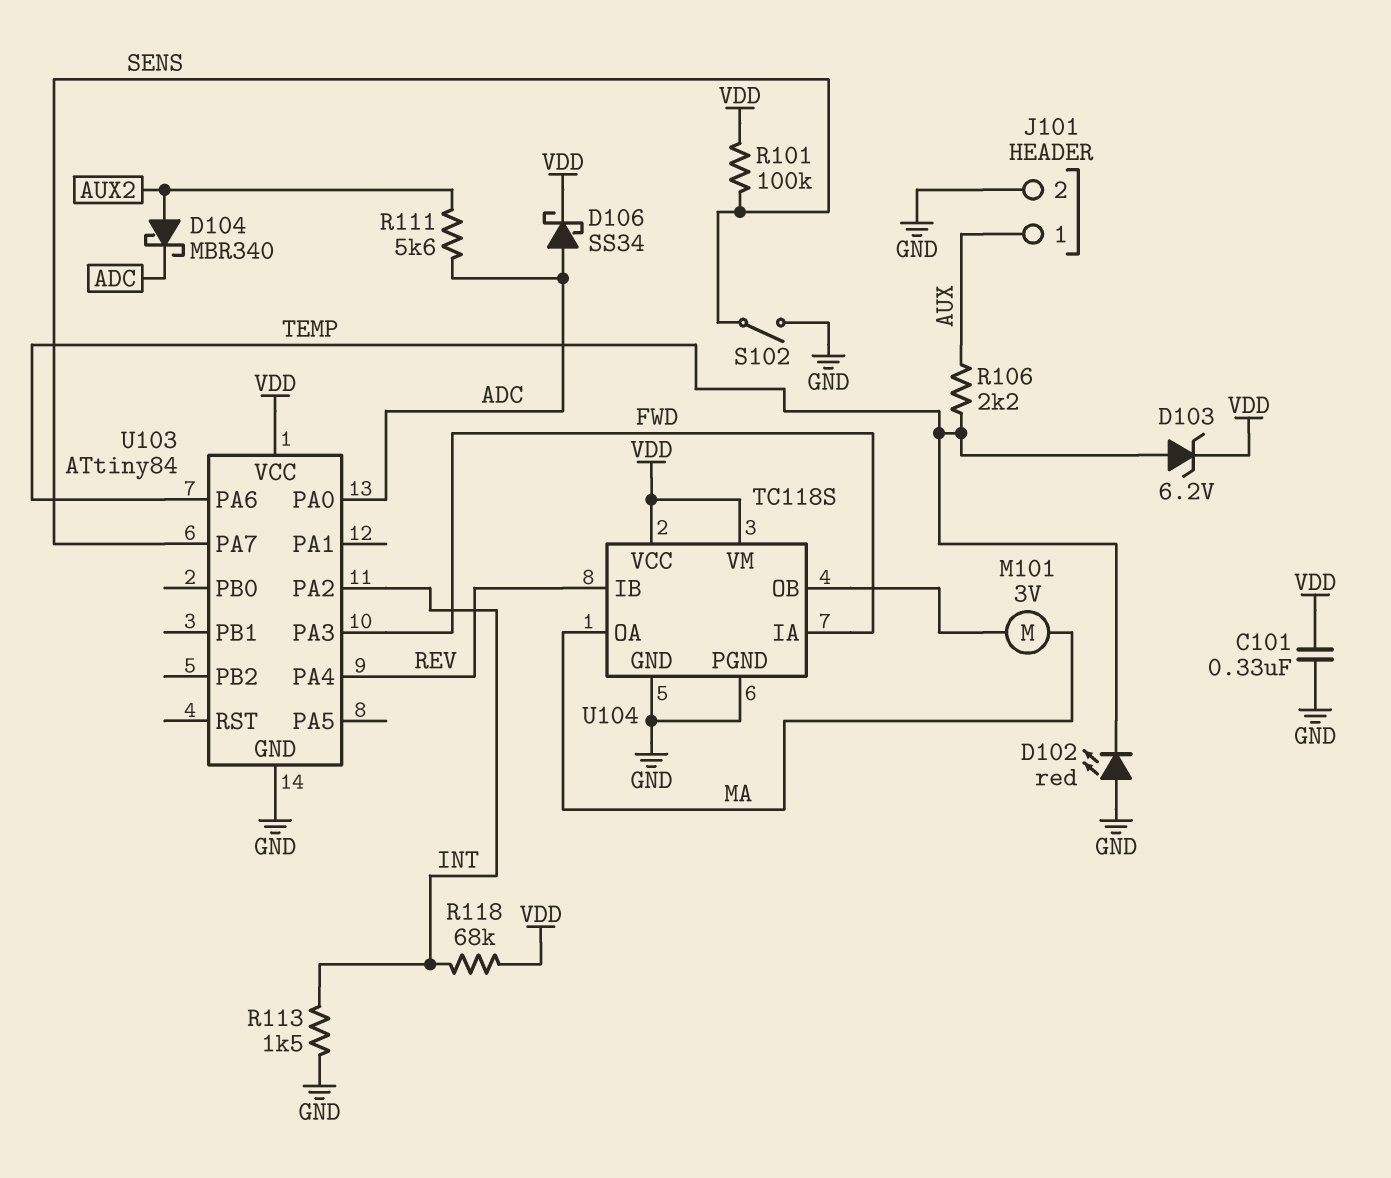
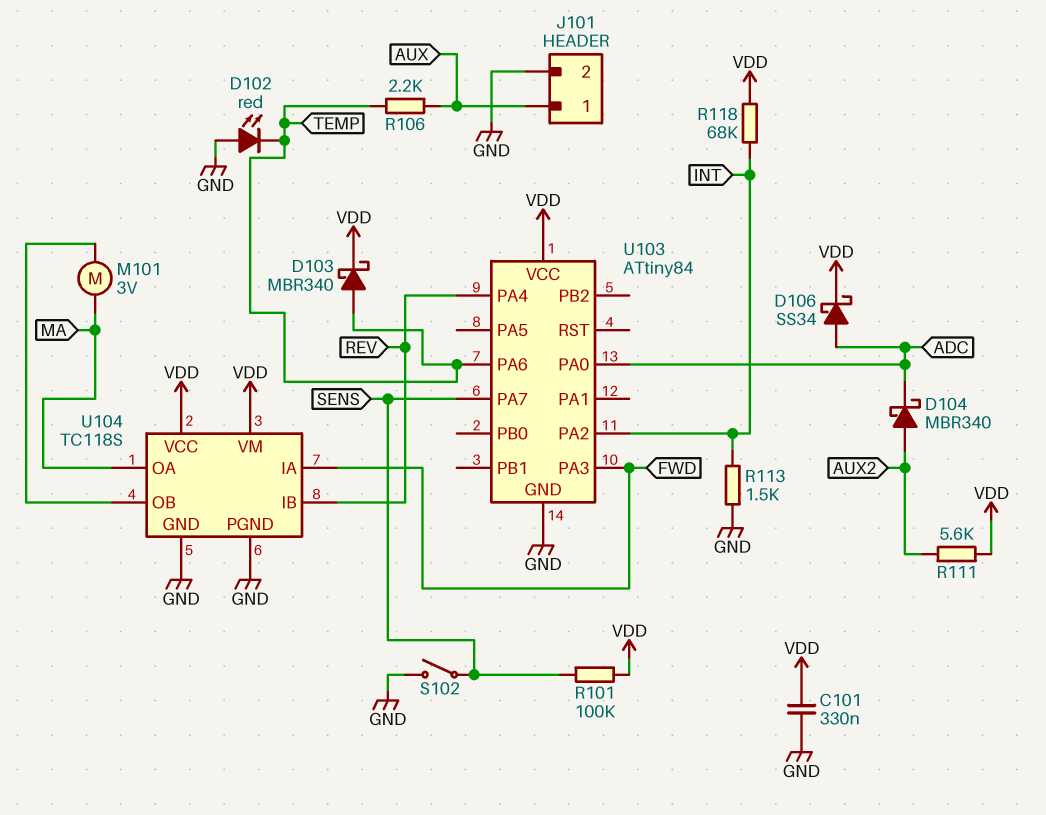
D103: zener 6.2V (A TEMP, K VDD) -> schottky MBR340 (A TEMP, K VDD)
R111: 5.6k (ADC, AUX2) -> 5.6k (AUX2, VDD)

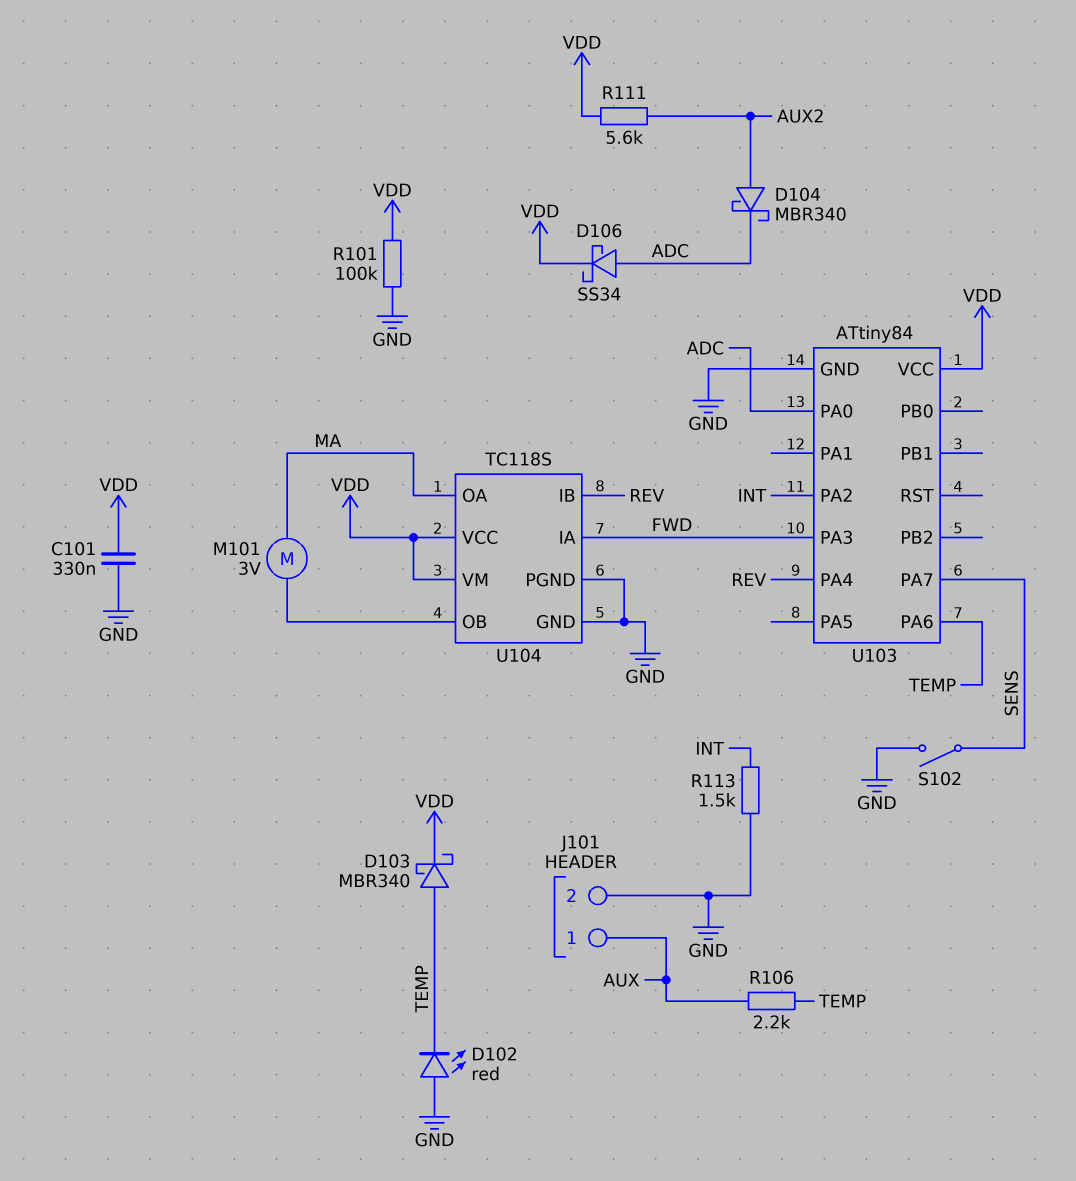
R101: 100k (SENS, VDD) -> 100k (GND, VDD)
R118: 68k (INT, VDD) -> none

